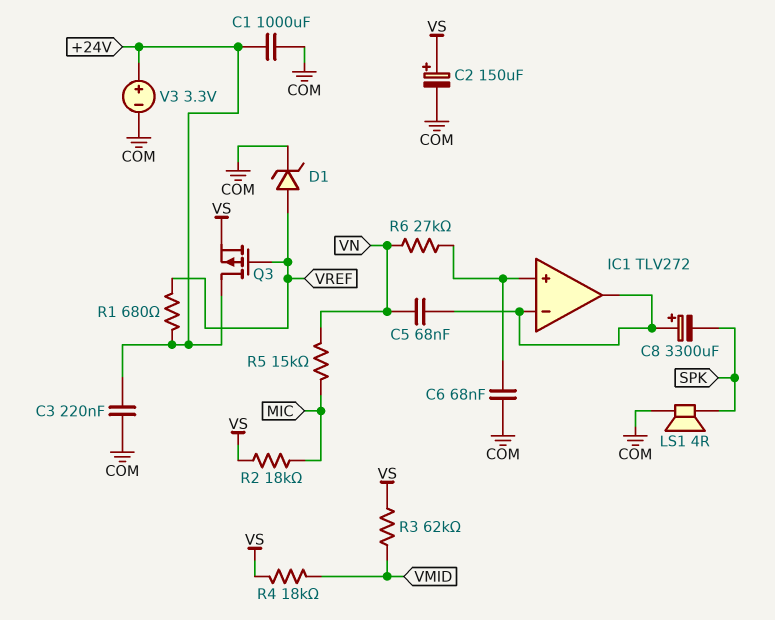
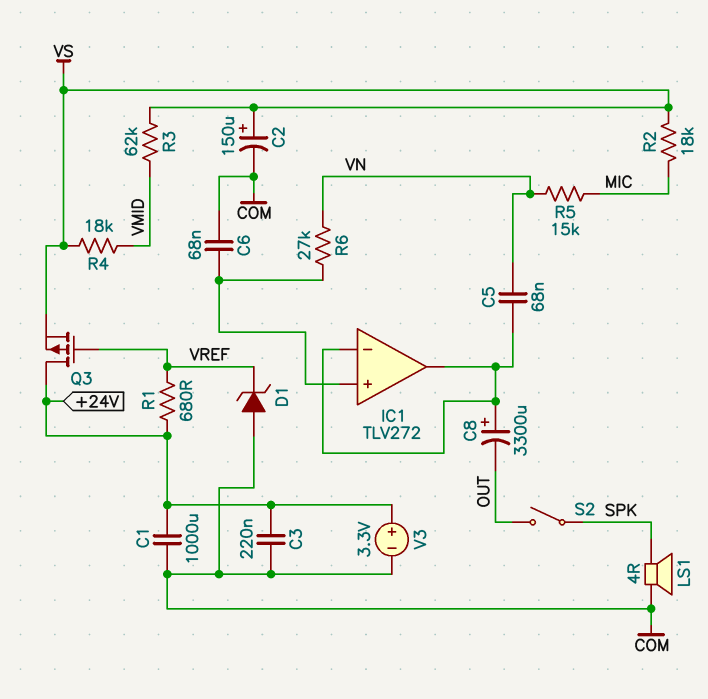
C8: 3300uF (plus IC1/in-, minus SPK) -> 3300uF (plus IC1/in-, minus OUT)
D1: zener (A VREF, K COM) -> zener (A COM, K VREF)
S2: none -> switch (OUT, SPK)

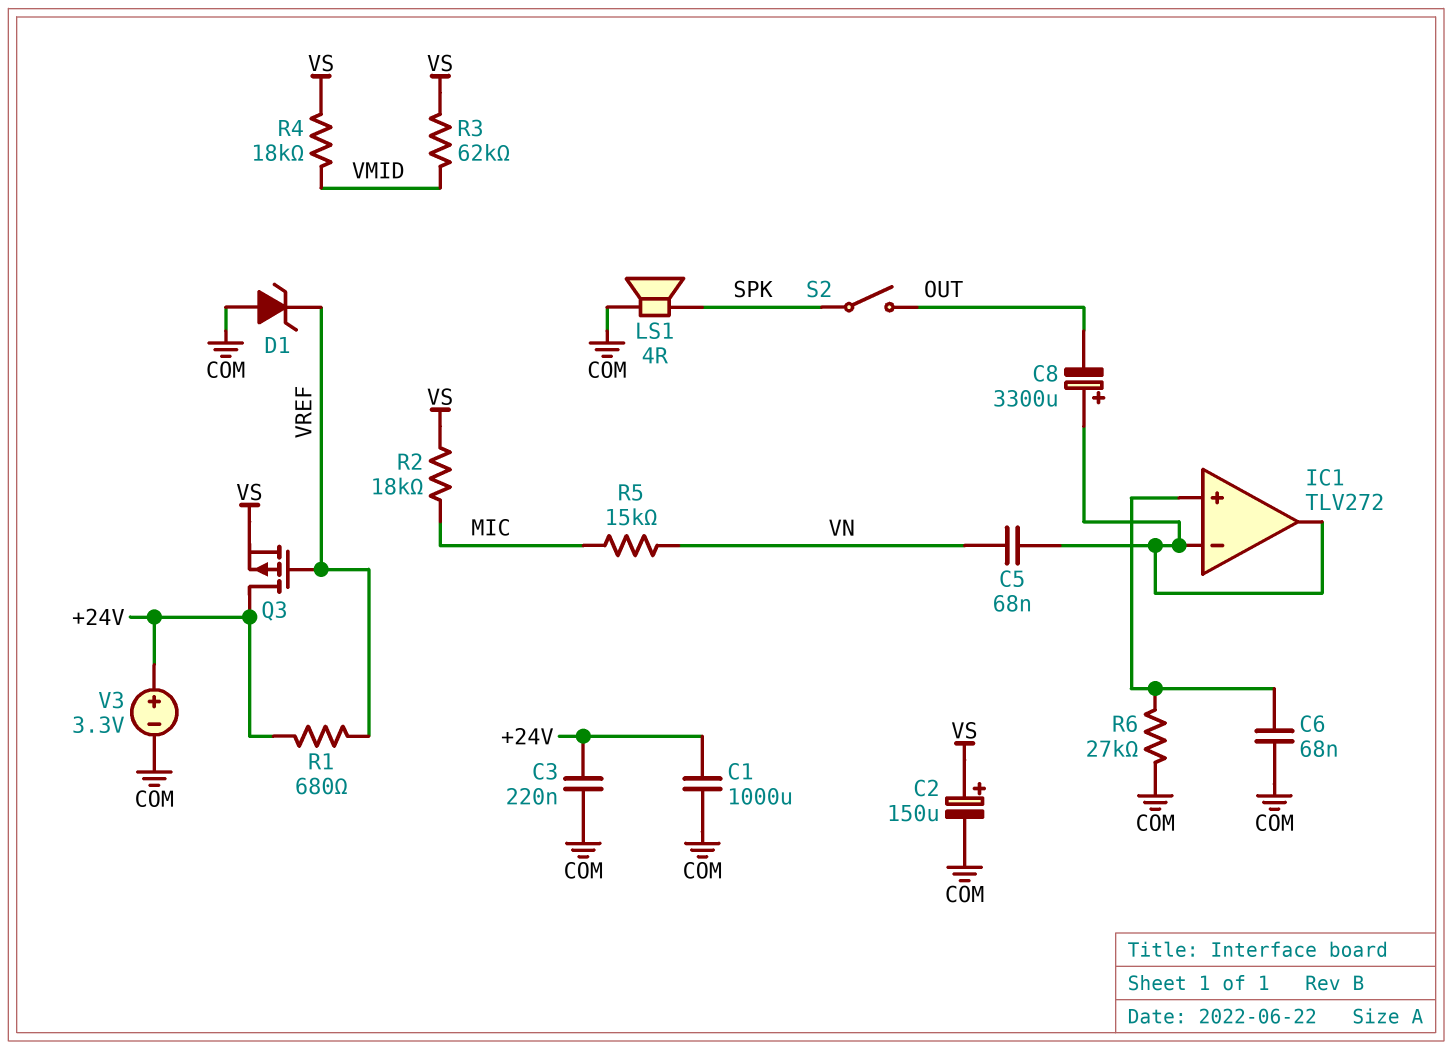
R6: 27k (IC1/in+, VN) -> 27k (COM, IC1/in+)

